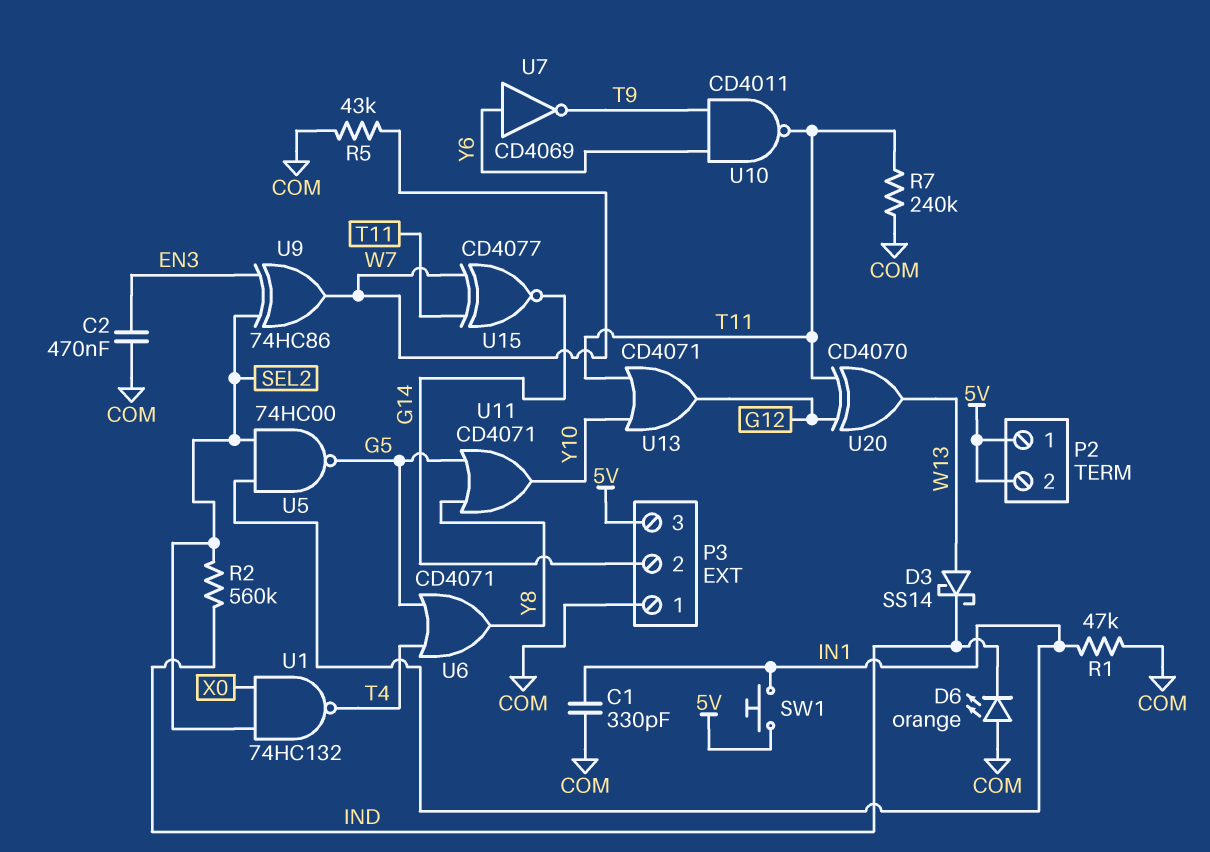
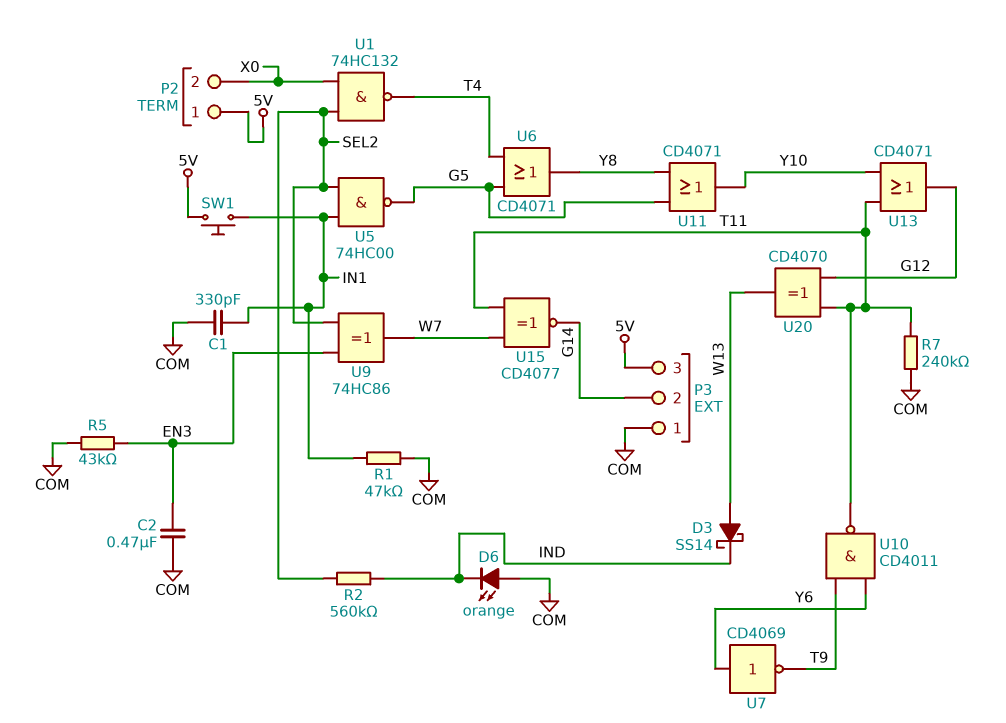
P2 pin 2: 5V -> X0
R5: 43k (COM, W7) -> 43k (COM, EN3)

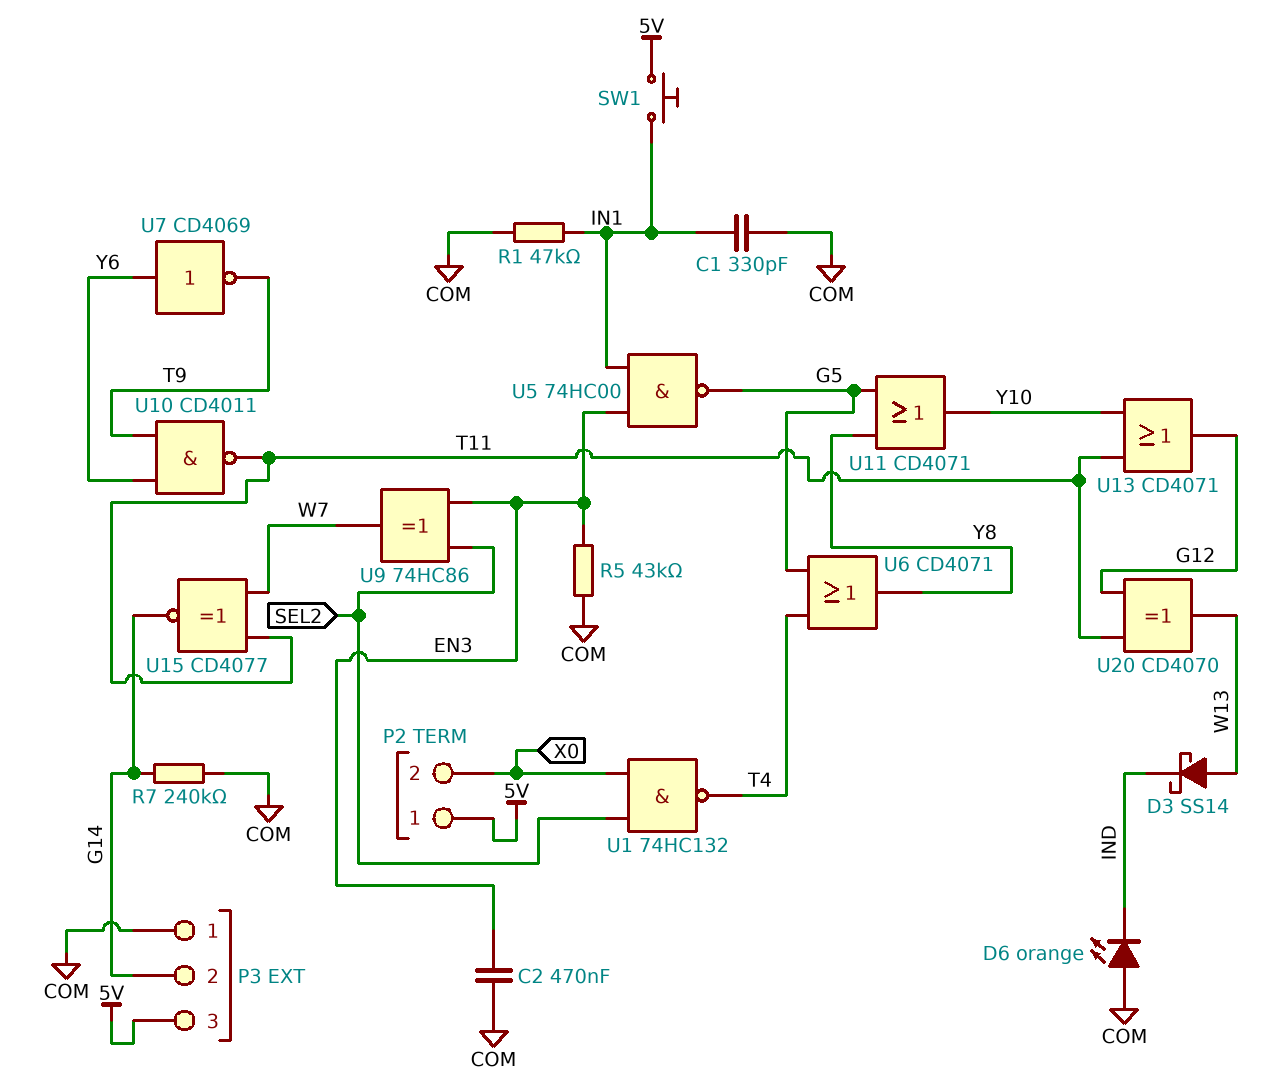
R2: 560k (IND, SEL2) -> none
R7: 240k (COM, T11) -> 240k (COM, G14)
U5: NAND 74HC00 (in IN1, in SEL2, out G5) -> NAND 74HC00 (in EN3, in IN1, out G5)

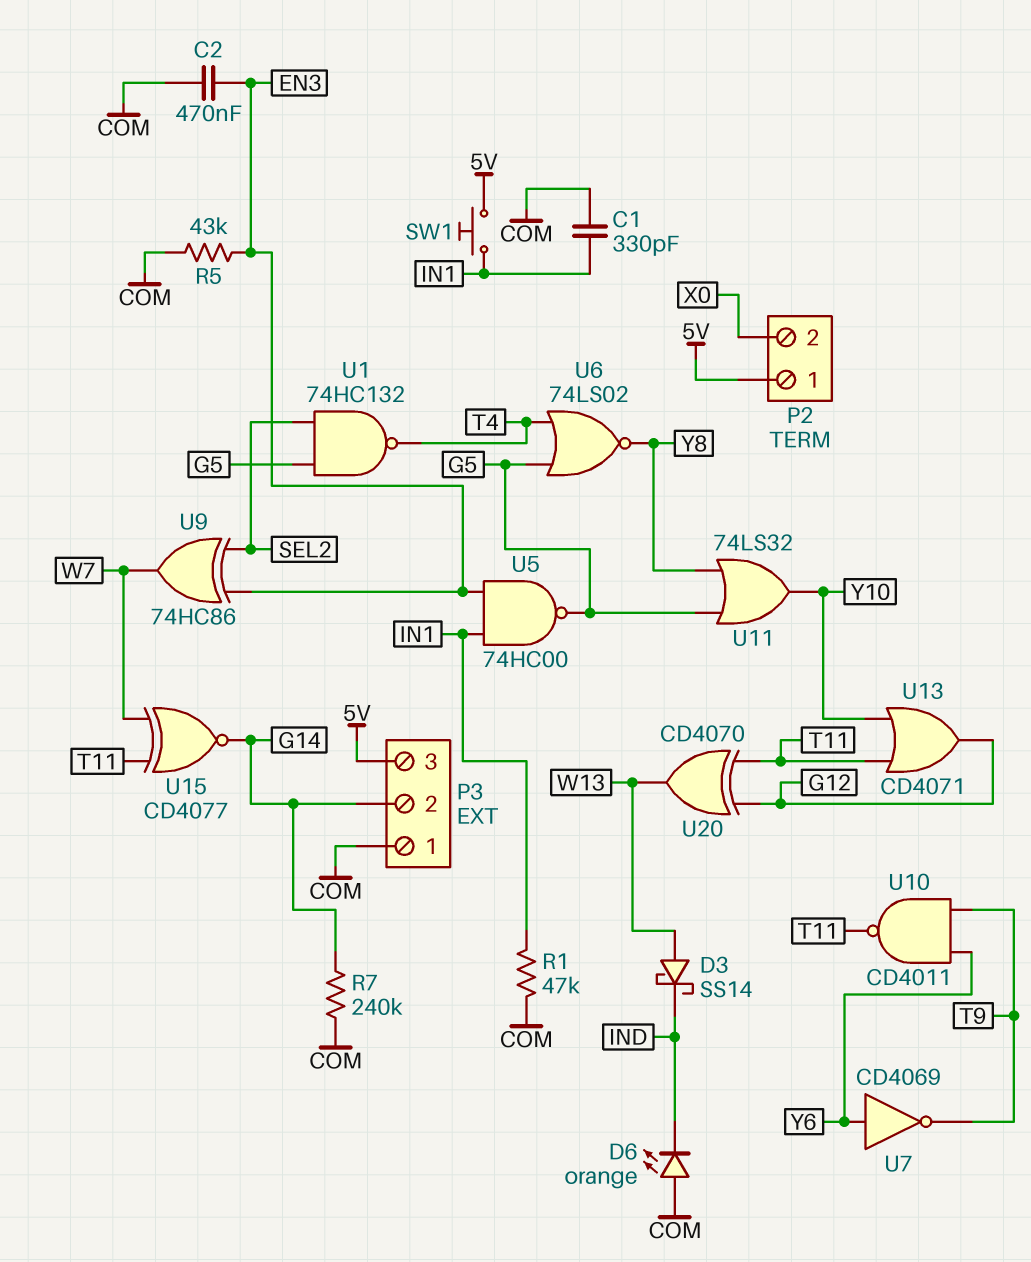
U1: NAND 74HC132 (in SEL2, in X0, out T4) -> NAND 74HC132 (in G5, in SEL2, out T4)
U6: OR CD4071 (in G5, in T4, out Y8) -> NOR 74LS02 (in G5, in T4, out Y8)
U11: OR CD4071 (in G5, in Y8, out Y10) -> OR 74LS32 (in G5, in Y8, out Y10)

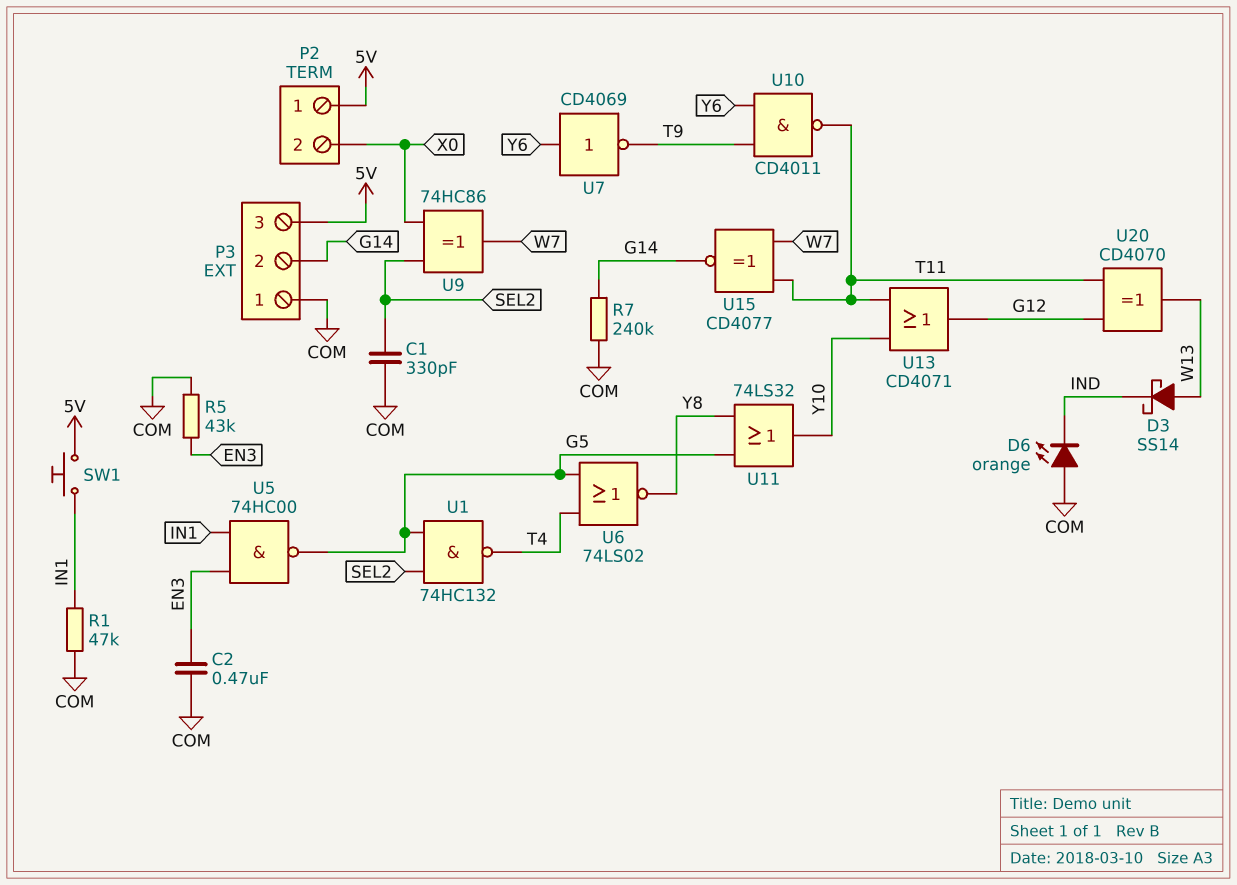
C1: 330pF (COM, IN1) -> 330pF (COM, SEL2)
U9: XOR 74HC86 (in EN3, in SEL2, out W7) -> XOR 74HC86 (in SEL2, in X0, out W7)

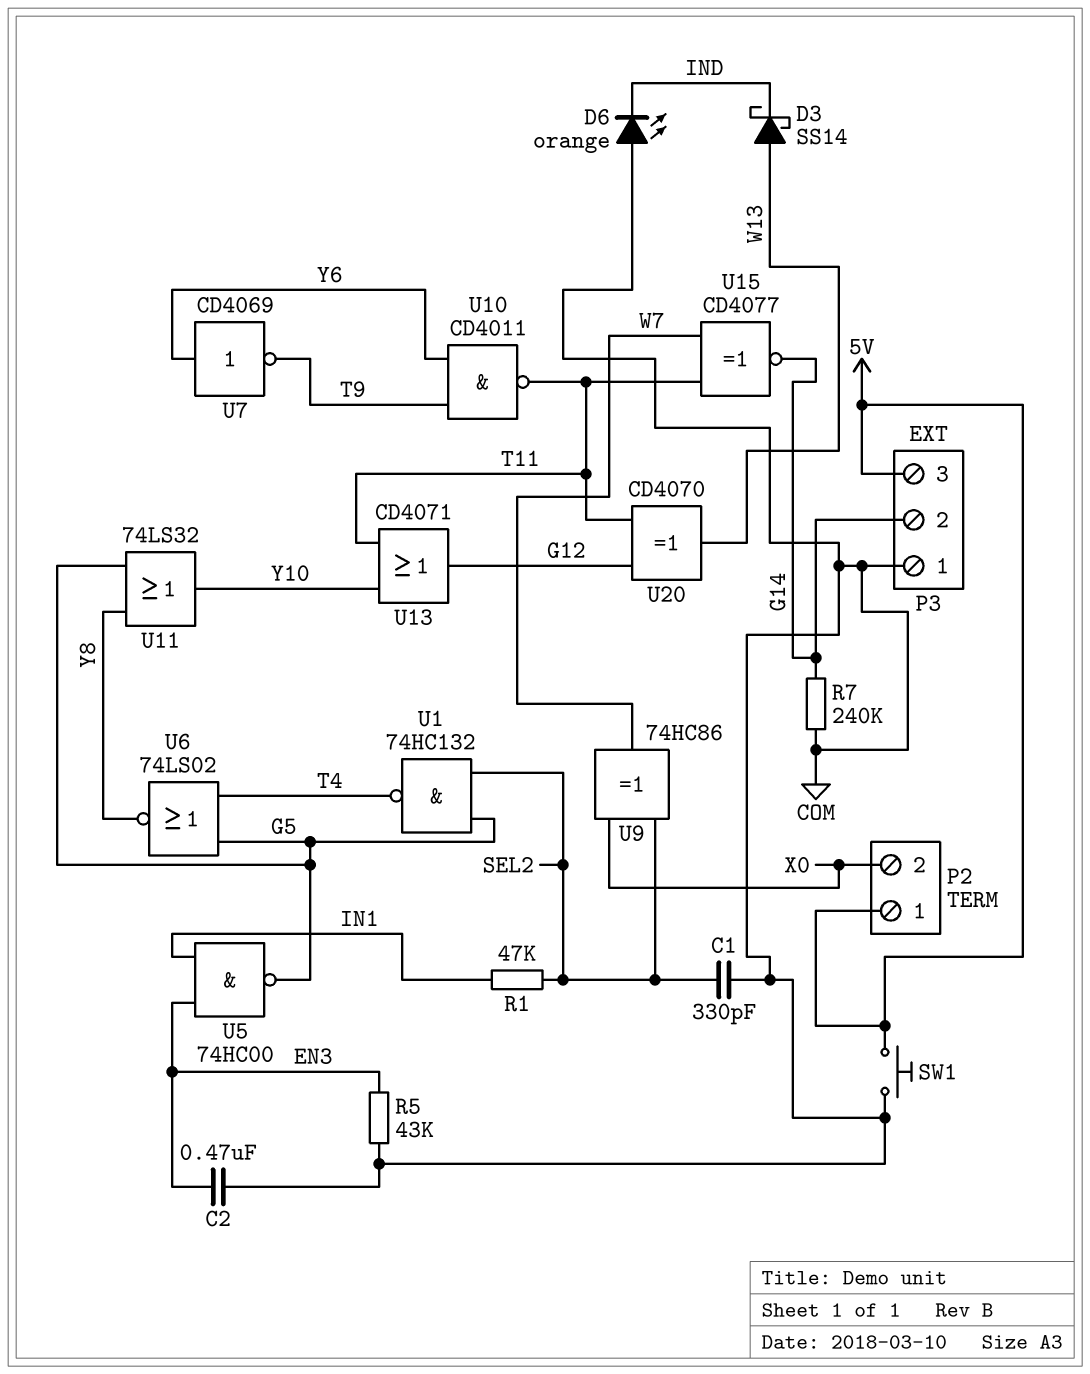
R1: 47k (COM, IN1) -> 47k (IN1, SEL2)
SW1: button (5V, IN1) -> button (5V, COM)

